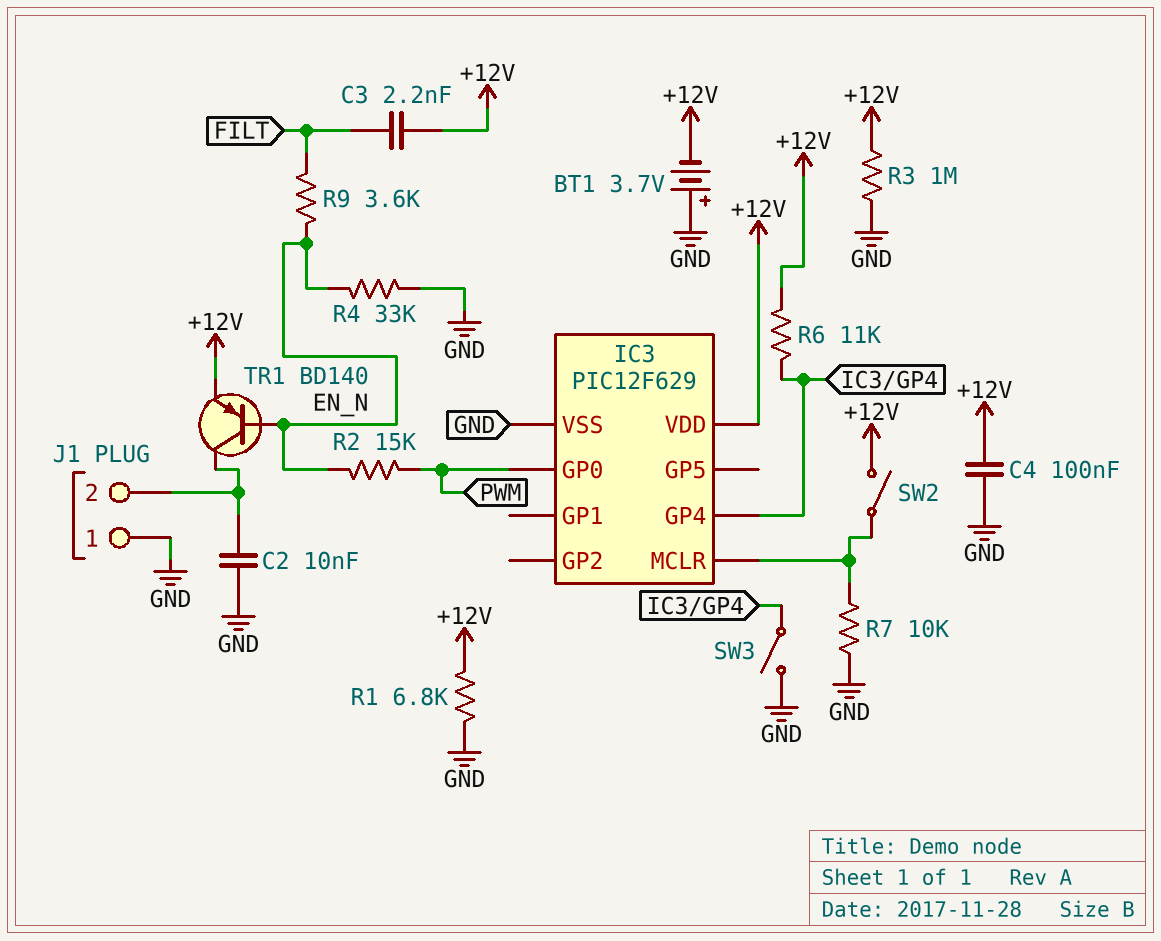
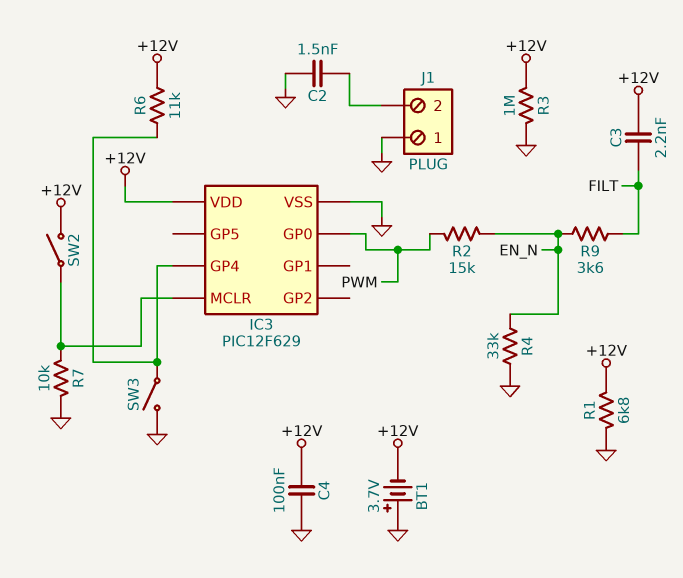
C2: 10nF (GND, J1/2) -> 1.5nF (GND, J1/2)
TR1: PNP BD140 (B EN_N, C J1/2, E +12V) -> none

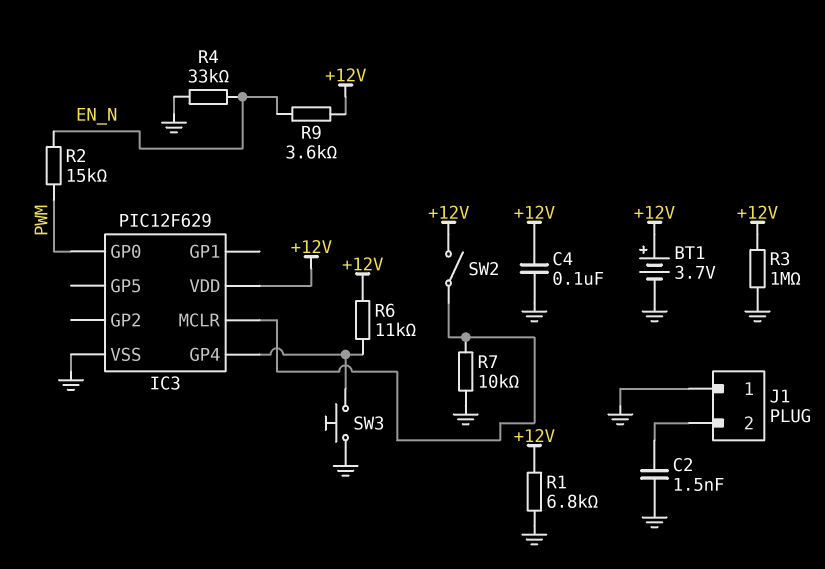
BT1: 3.7V (plus GND, minus +12V) -> 3.7V (plus +12V, minus GND)
C3: 2.2nF (+12V, FILT) -> none
R9: 3.6k (EN_N, FILT) -> 3.6k (+12V, EN_N)
SW3: switch (GND, IC3/GP4) -> button (GND, IC3/GP4)

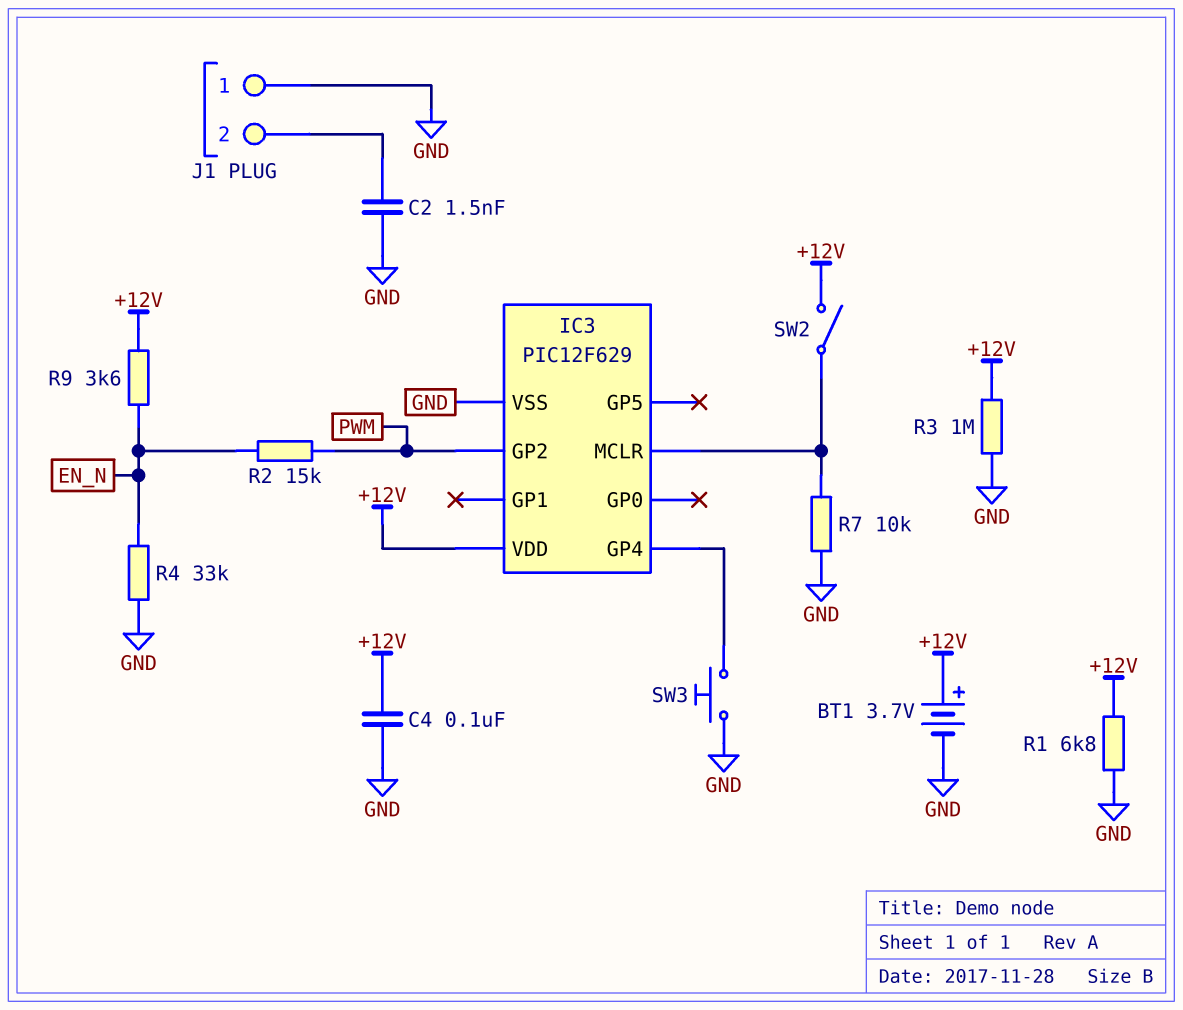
IC3 pin GP0: PWM -> none
IC3 pin GP2: none -> PWM
R6: 11k (+12V, IC3/GP4) -> none

